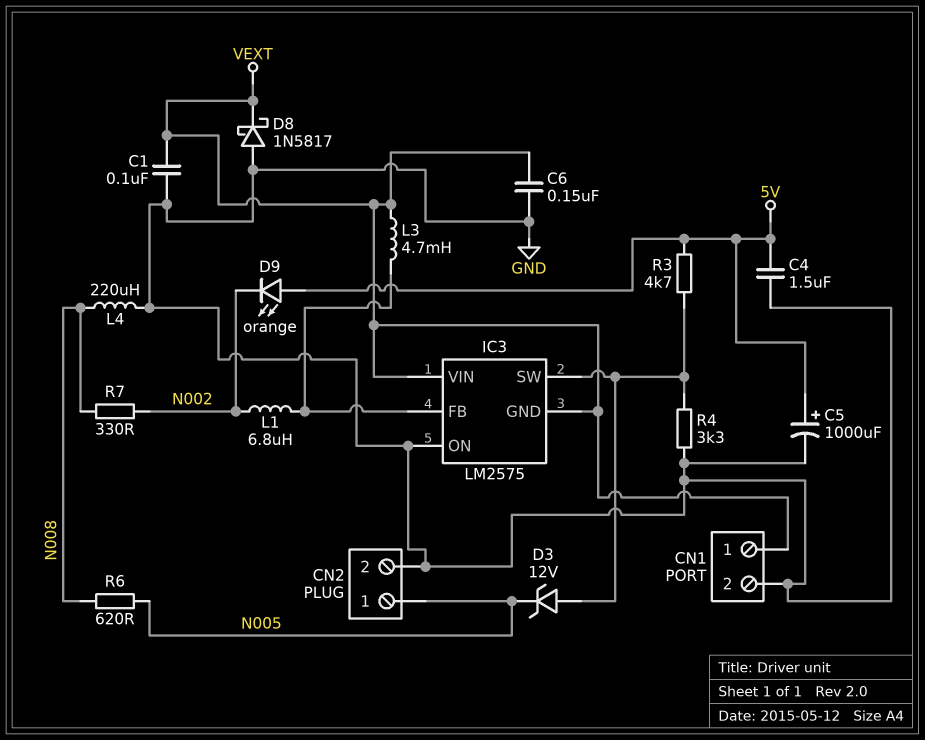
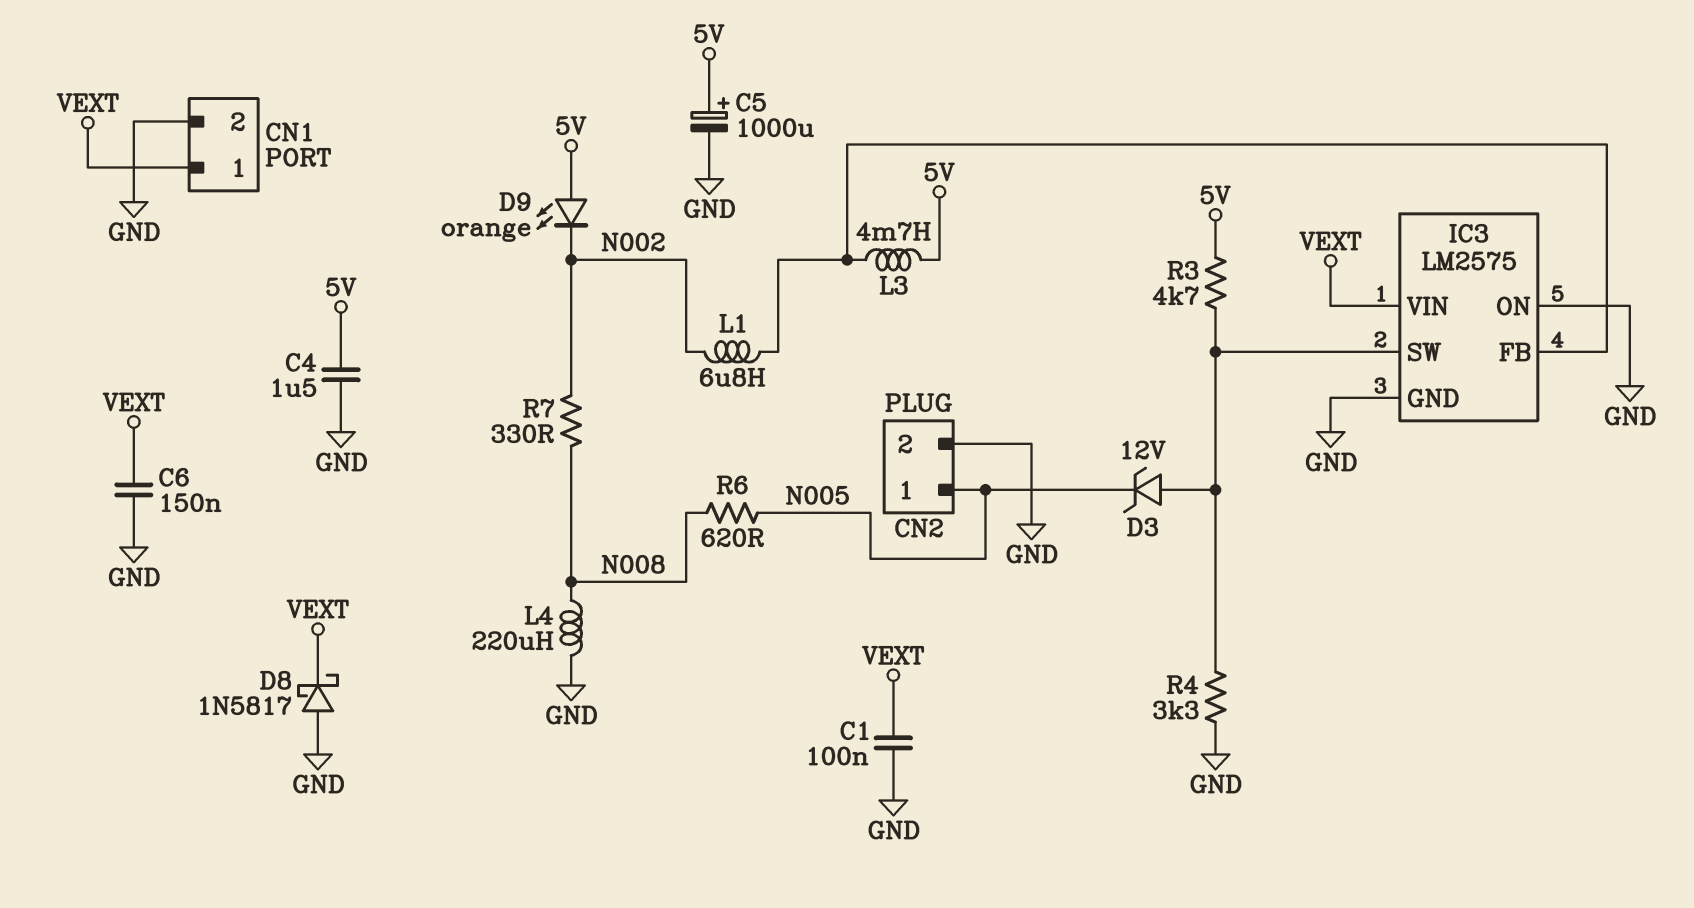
IC3 pin GND: VEXT -> GND
L3: 4.7mH (IC3/FB, VEXT) -> 4.7mH (5V, IC3/FB)

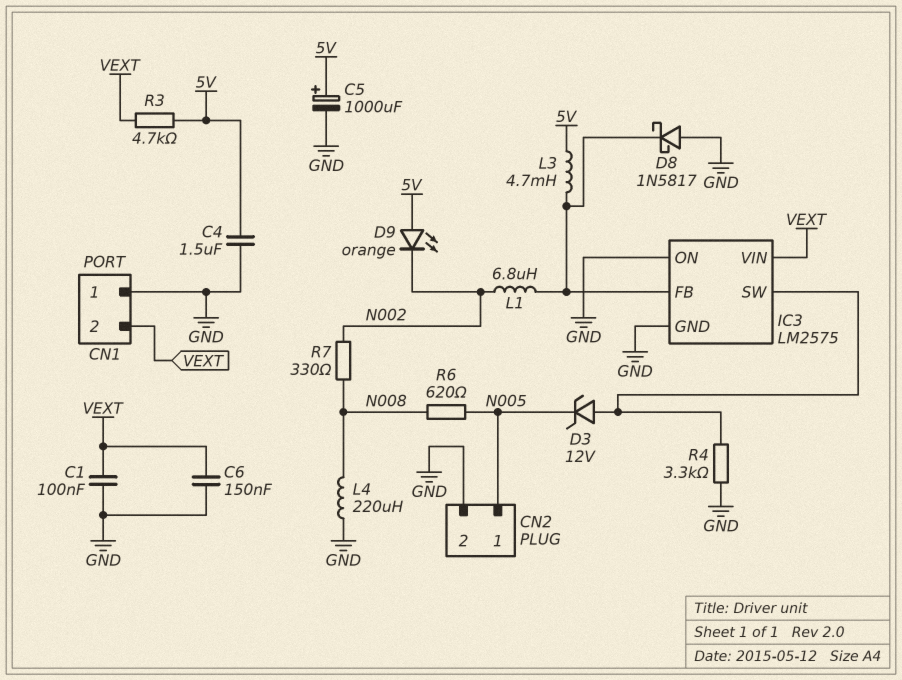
CN1 pin 1: VEXT -> GND
CN1 pin 2: GND -> VEXT
D8: schottky 1N5817 (A GND, K VEXT) -> schottky 1N5817 (A GND, K IC3/FB)
R3: 4.7k (5V, IC3/SW) -> 4.7k (5V, VEXT)

